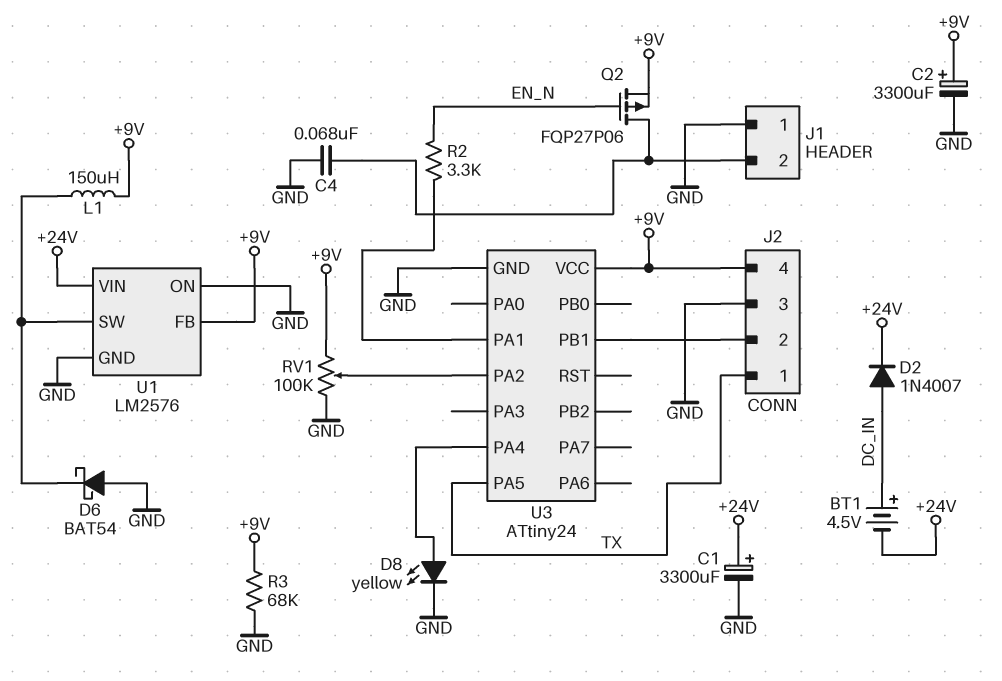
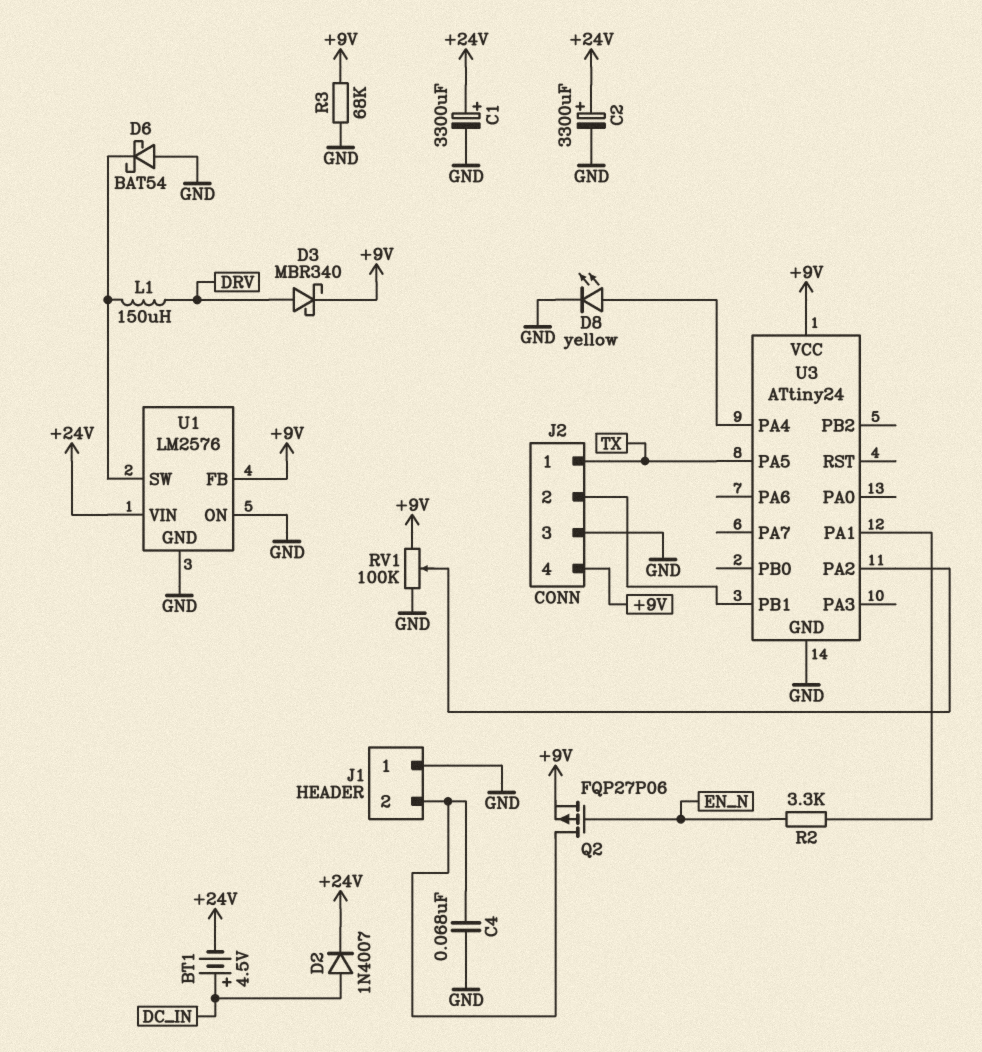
C2: 3300uF (plus +9V, minus GND) -> 3300uF (plus +24V, minus GND)
D3: none -> schottky MBR340 (A DRV, K +9V)
L1: 150uH (+9V, U1/SW) -> 150uH (DRV, U1/SW)

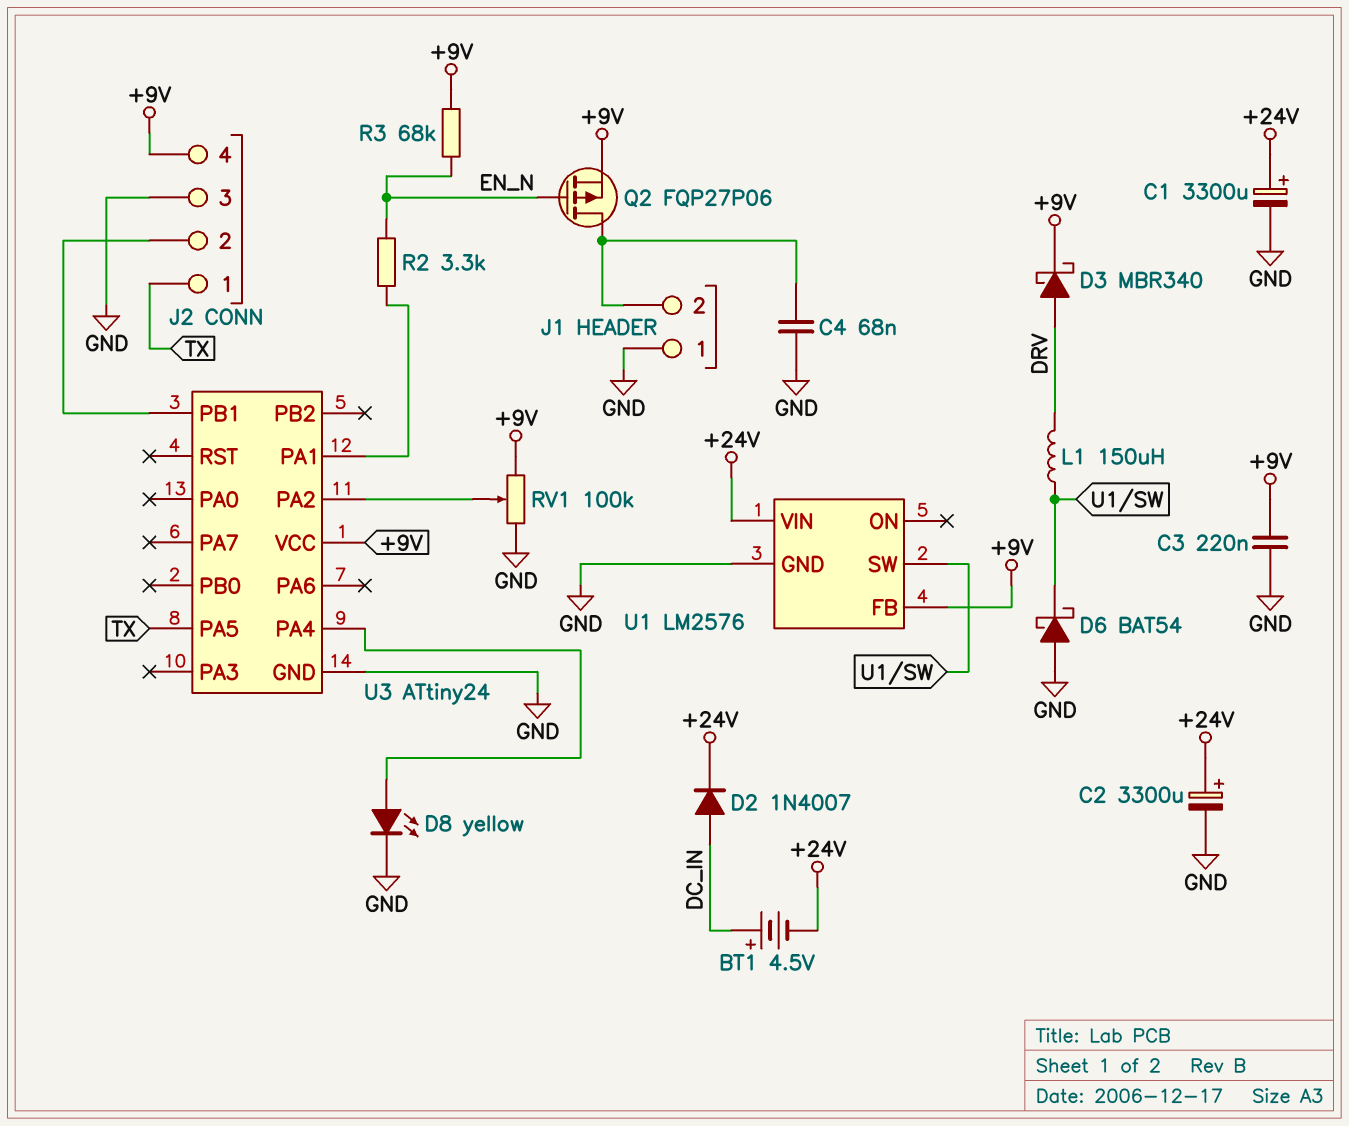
C3: none -> 220nF (+9V, GND)
R3: 68k (+9V, GND) -> 68k (+9V, EN_N)
U1 pin ON: GND -> none

